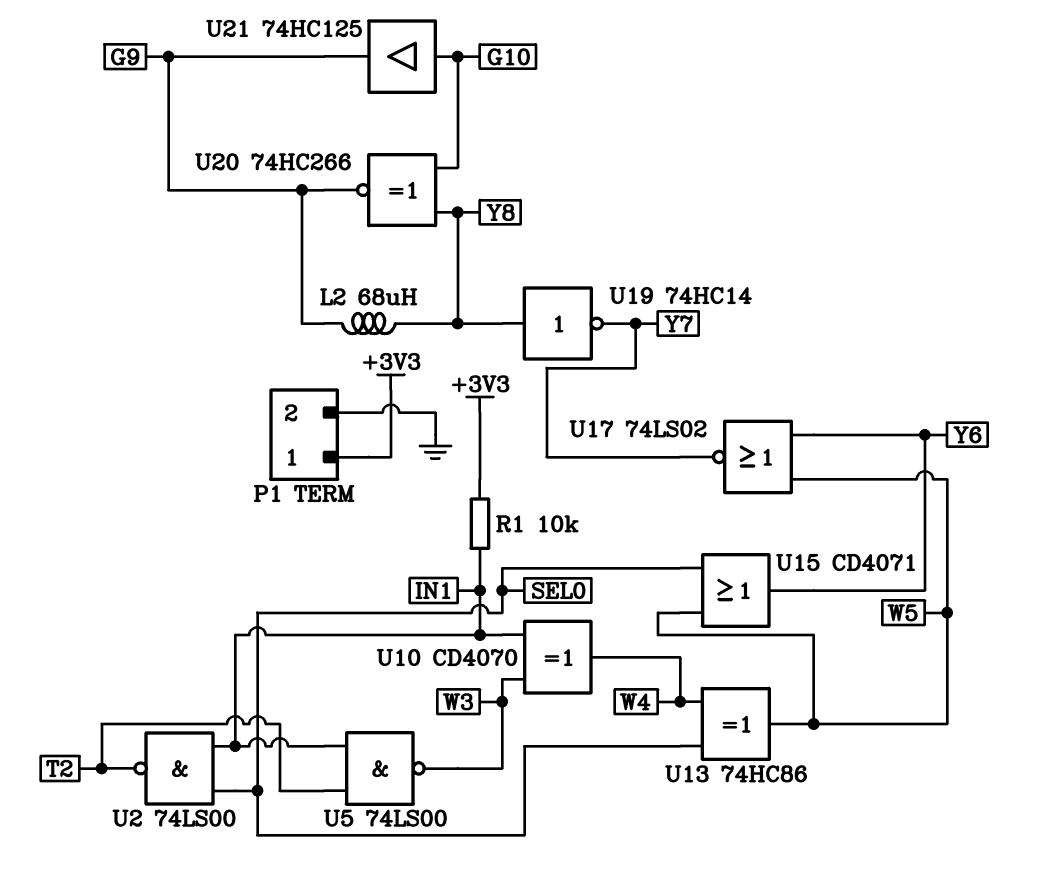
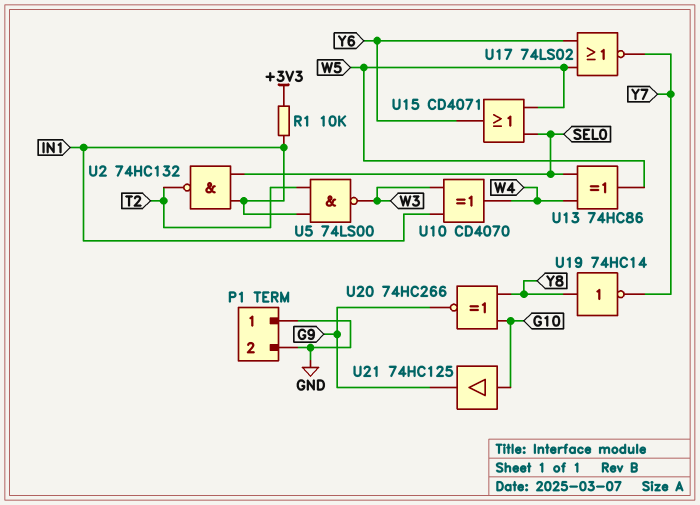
L2: 68uH (G9, Y8) -> none
P1 pin 1: +3V3 -> GND
U2: NAND 74LS00 (in IN1, in SEL0, out T2) -> NAND 74HC132 (in IN1, in SEL0, out T2)

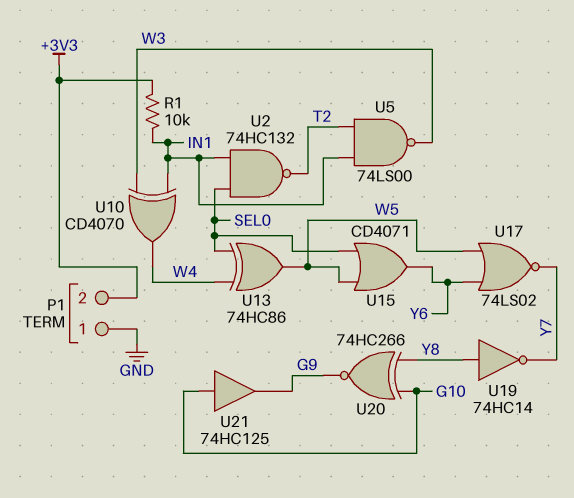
P1 pin 2: GND -> +3V3

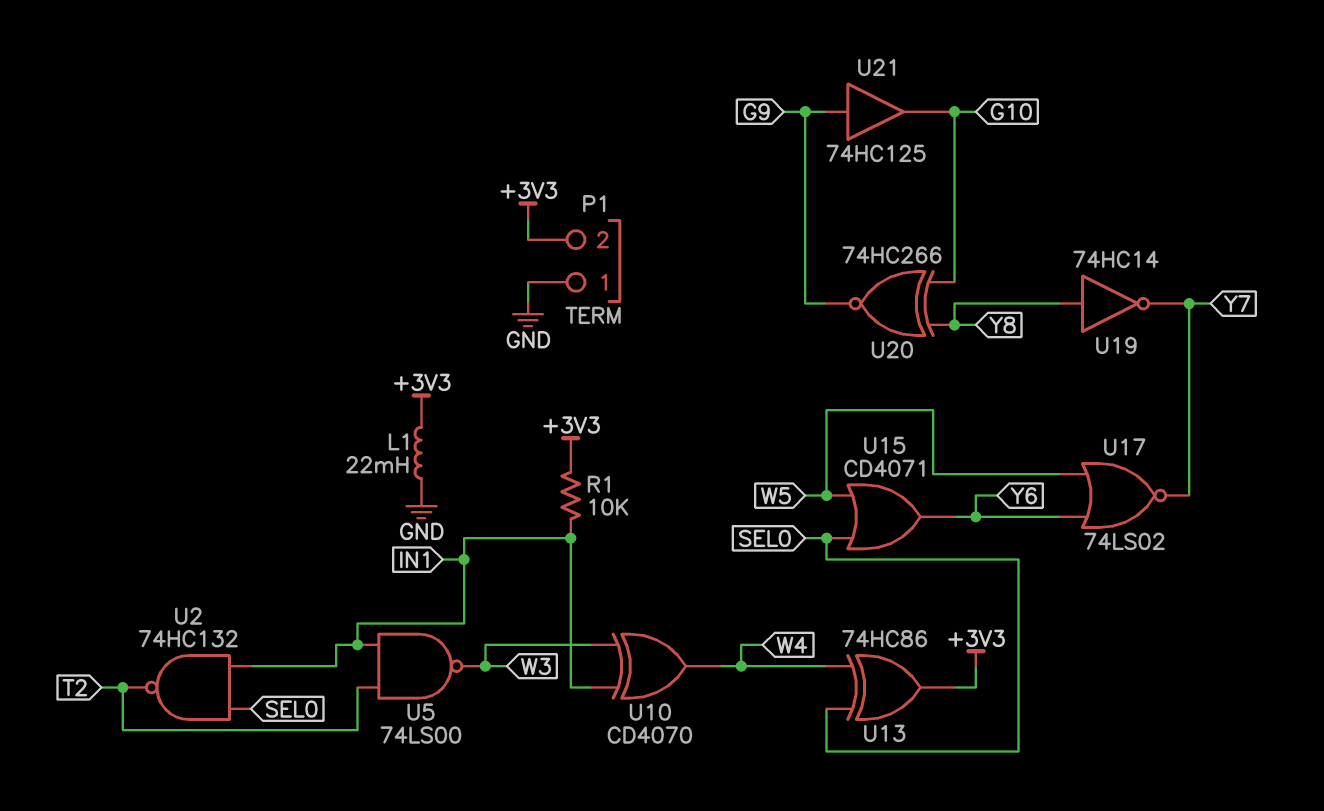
L1: none -> 22mH (+3V3, GND)
U13: XOR 74HC86 (in SEL0, in W4, out W5) -> XOR 74HC86 (in SEL0, in W4, out +3V3)
U21: buffer 74HC125 (in G10, out G9) -> buffer 74HC125 (in G9, out G10)

